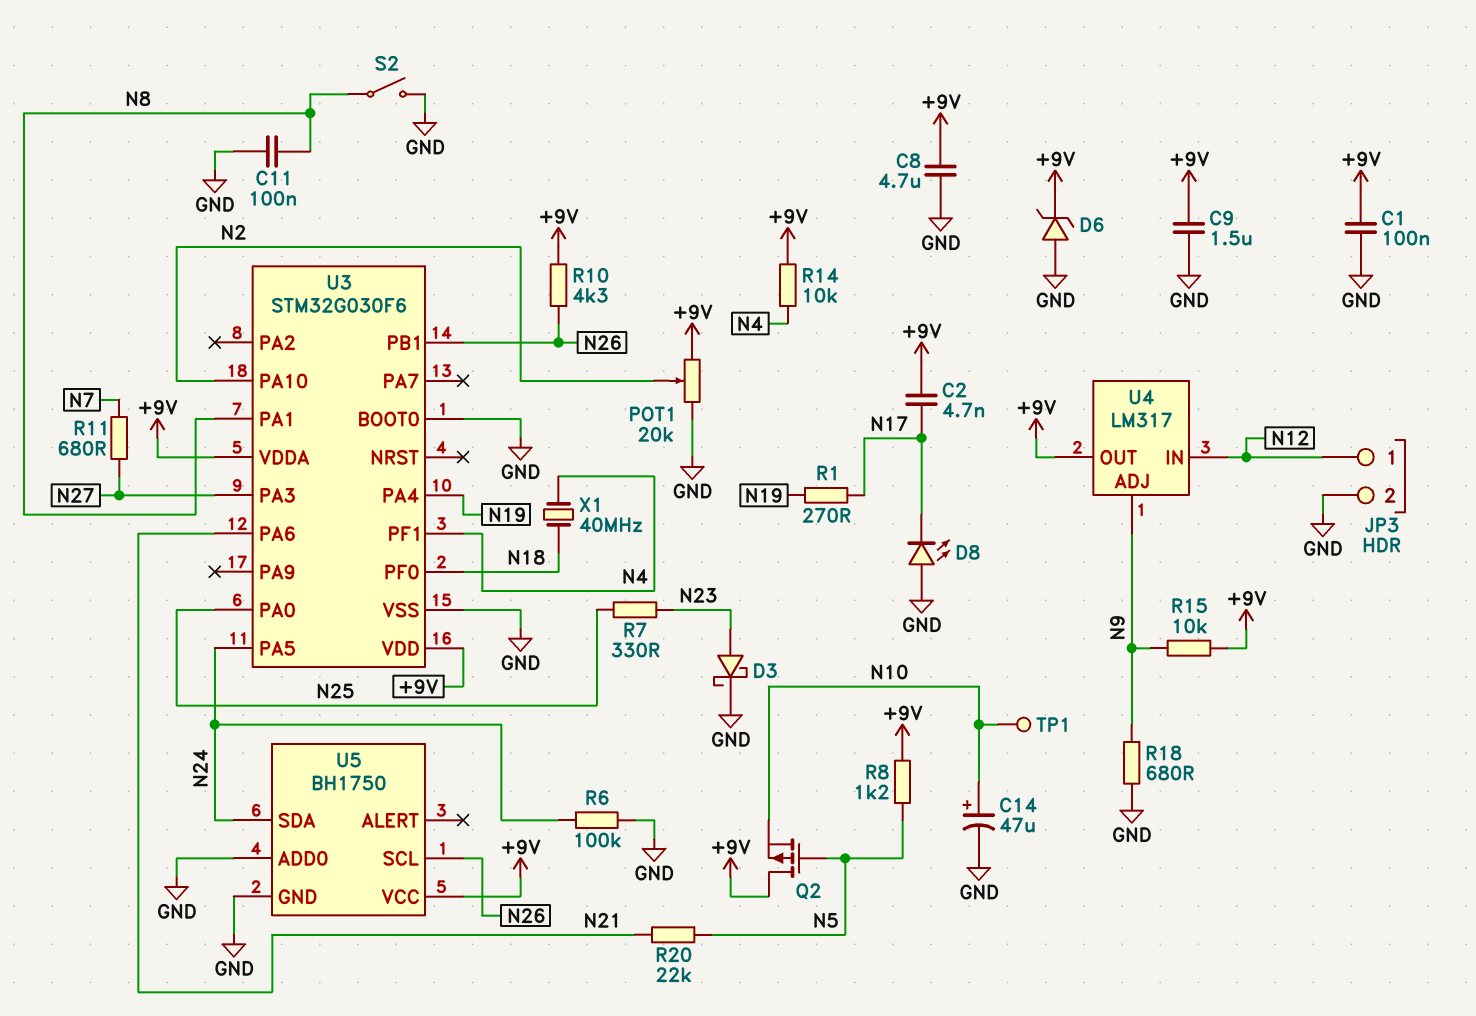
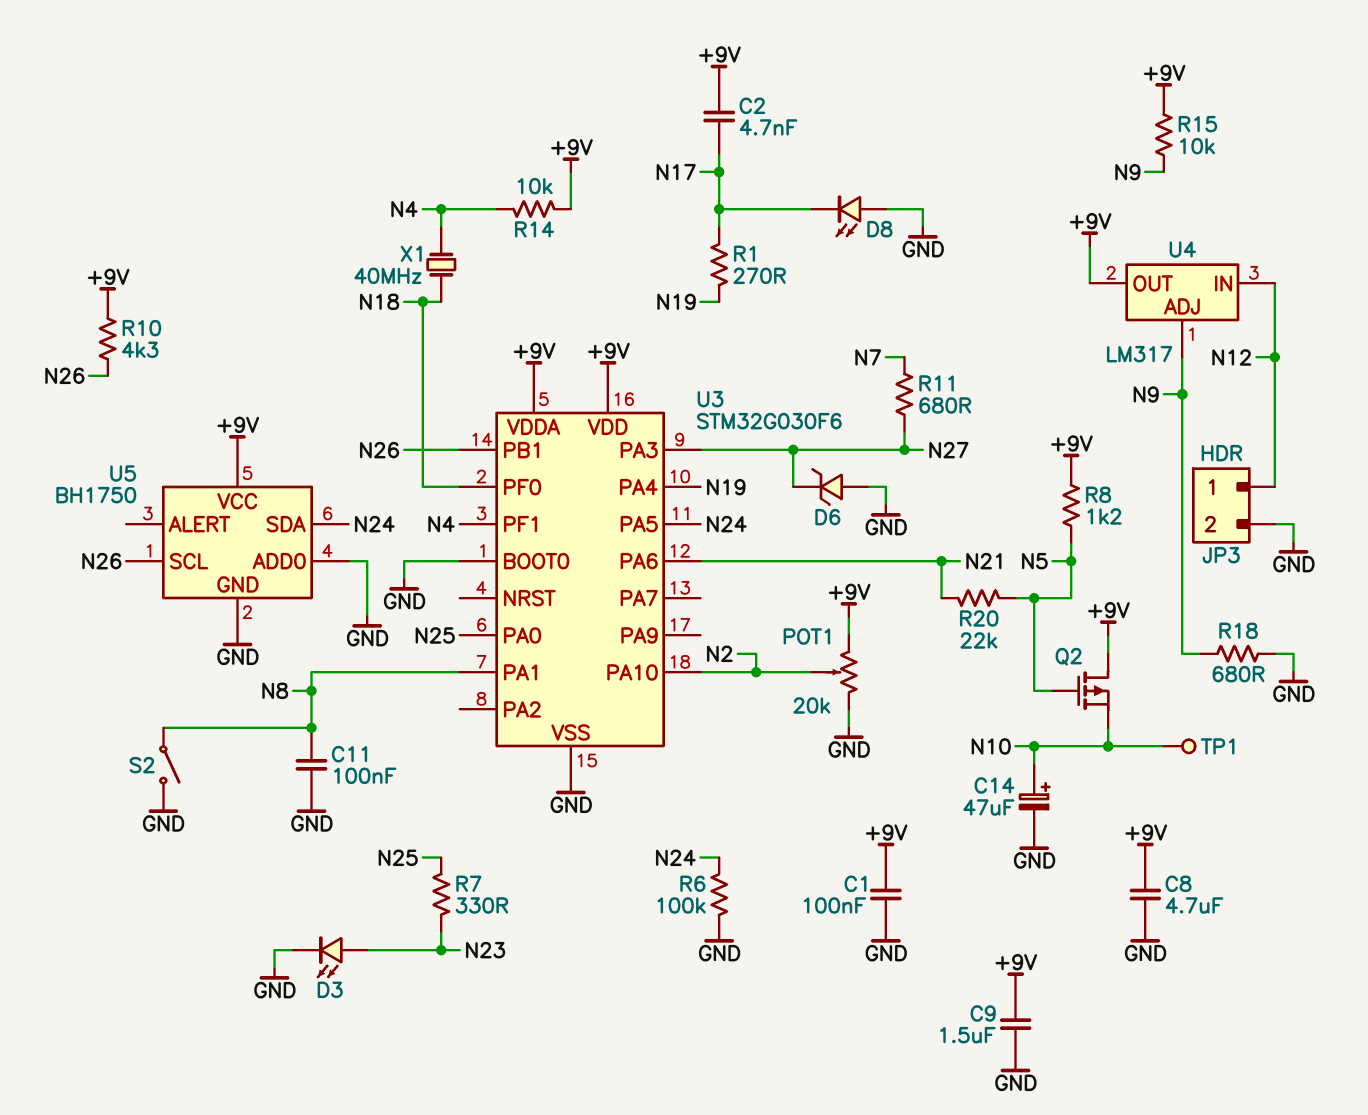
D3: schottky (A N23, K GND) -> LED (A N23, K GND)
D6: zener (A GND, K +9V) -> zener (A GND, K N27)

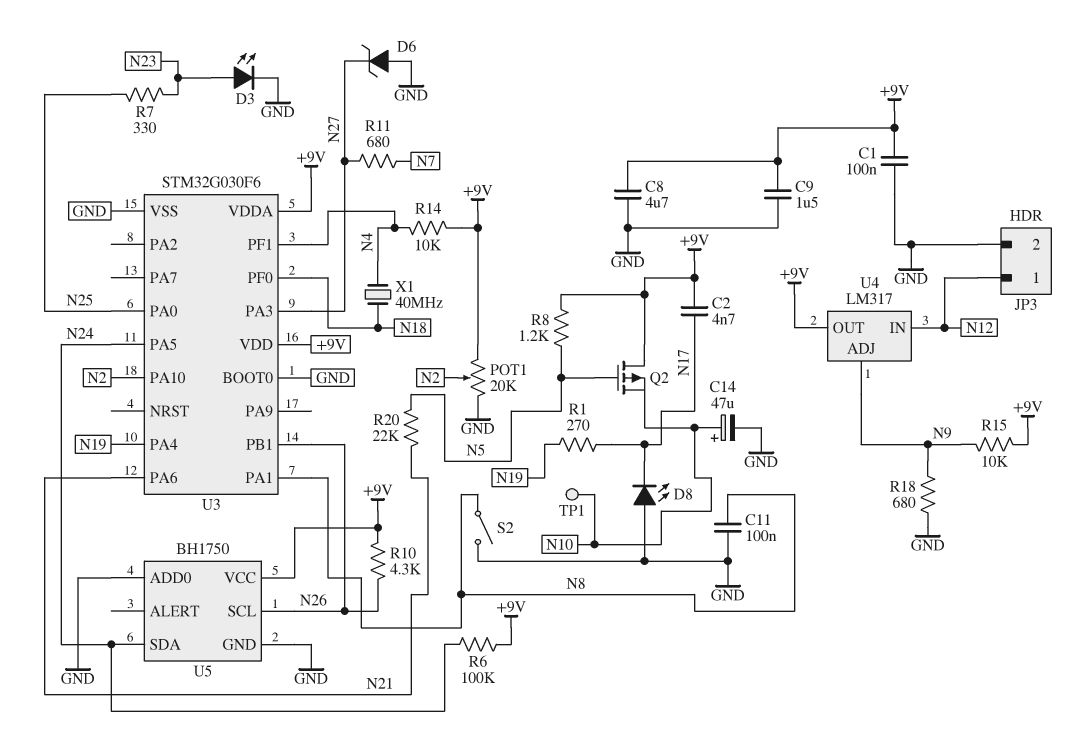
R6: 100k (GND, N24) -> 100k (+9V, N24)

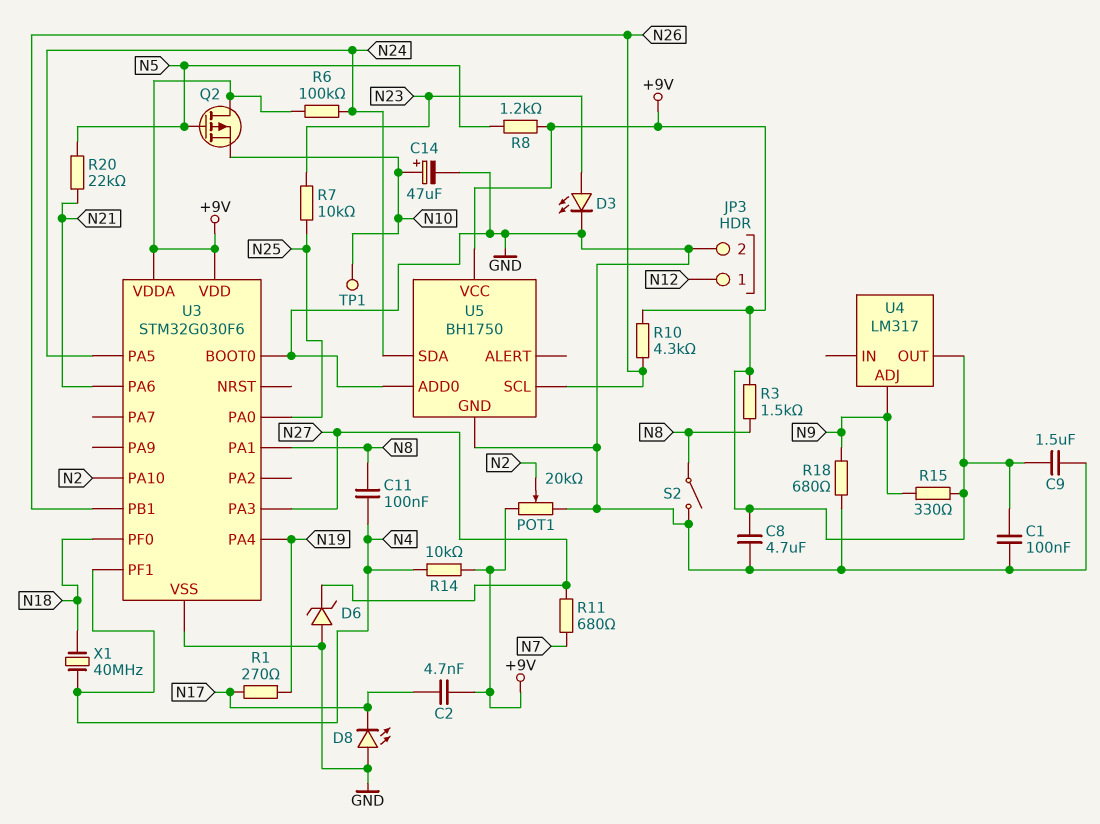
C11: 100nF (GND, N8) -> 100nF (N4, N8)
R3: none -> 1.5k (+9V, N8)
R7: 330 (N23, N25) -> 10k (N23, N25)
R15: 10k (+9V, N9) -> 330 (+9V, N9)
U4 pin IN: N12 -> none

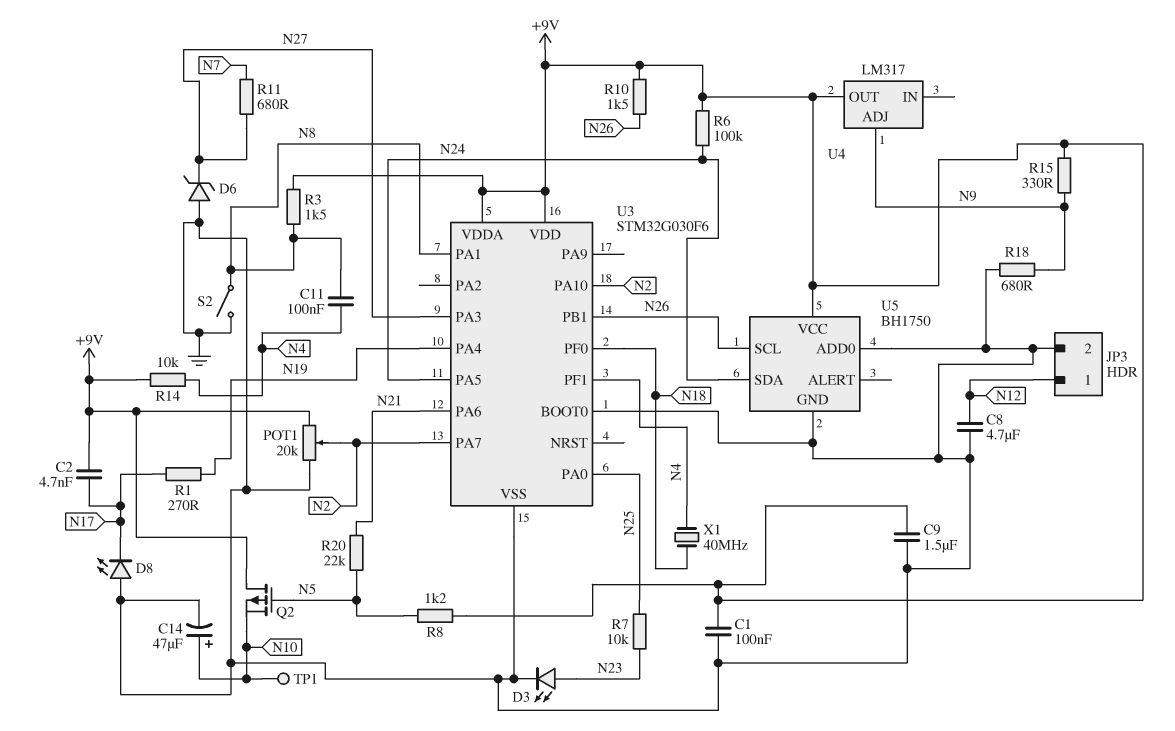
C8: 4.7uF (+9V, GND) -> 4.7uF (GND, N12)
R10: 4.3k (+9V, N26) -> 1.5k (+9V, N26)
U3 pin PA7: none -> N2

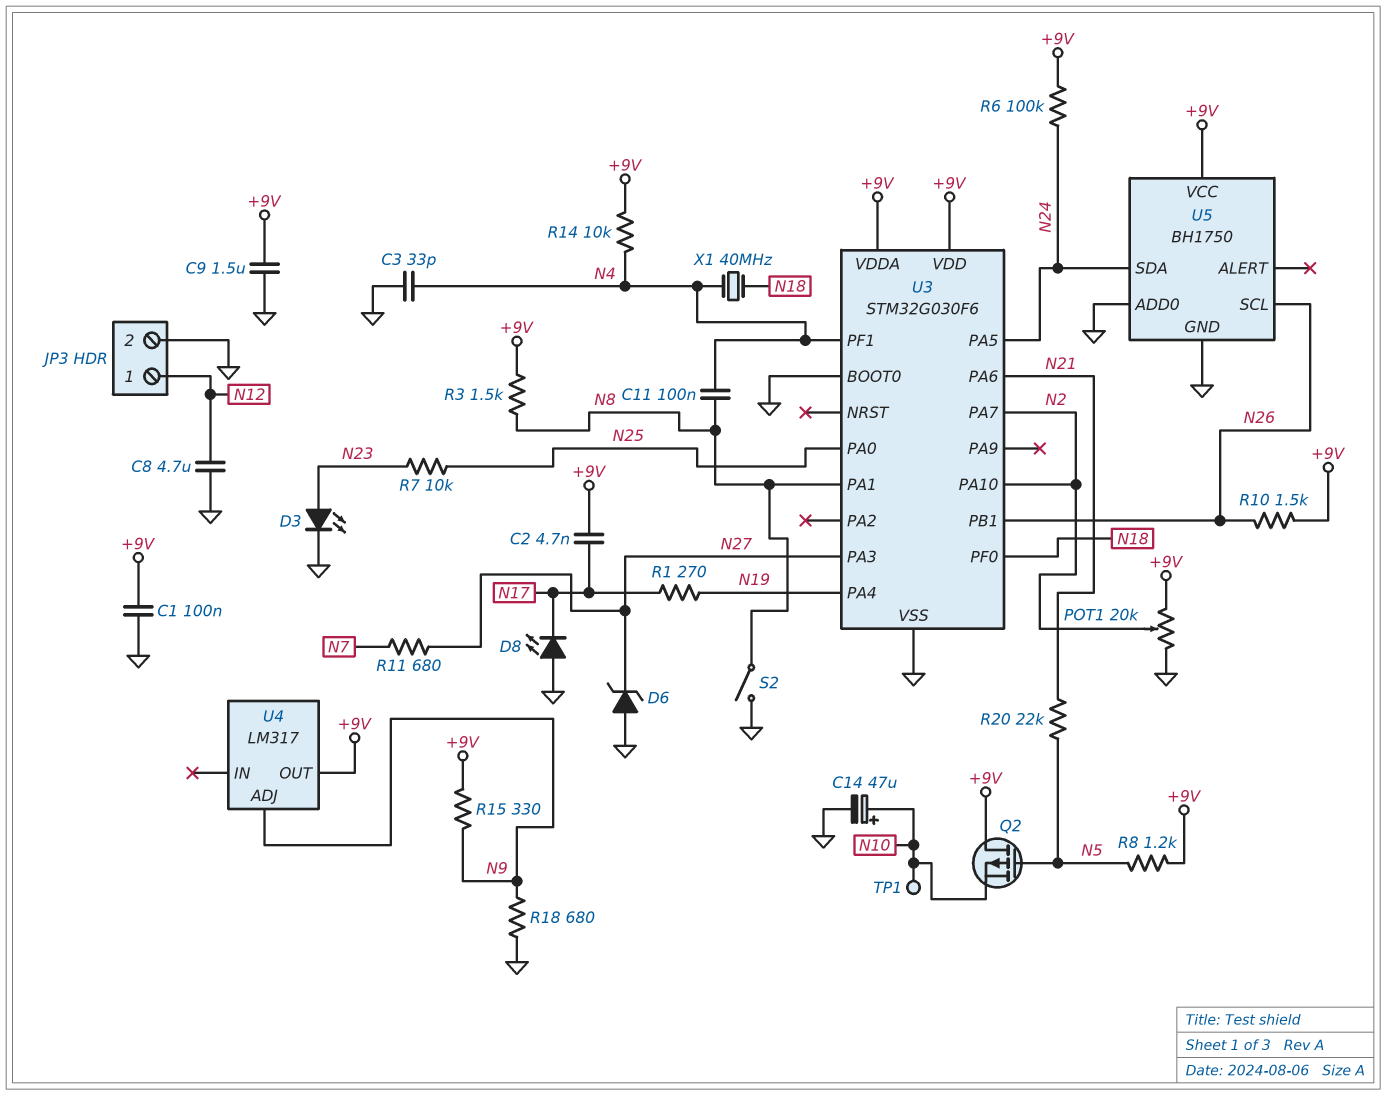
C3: none -> 33pF (GND, N4)

